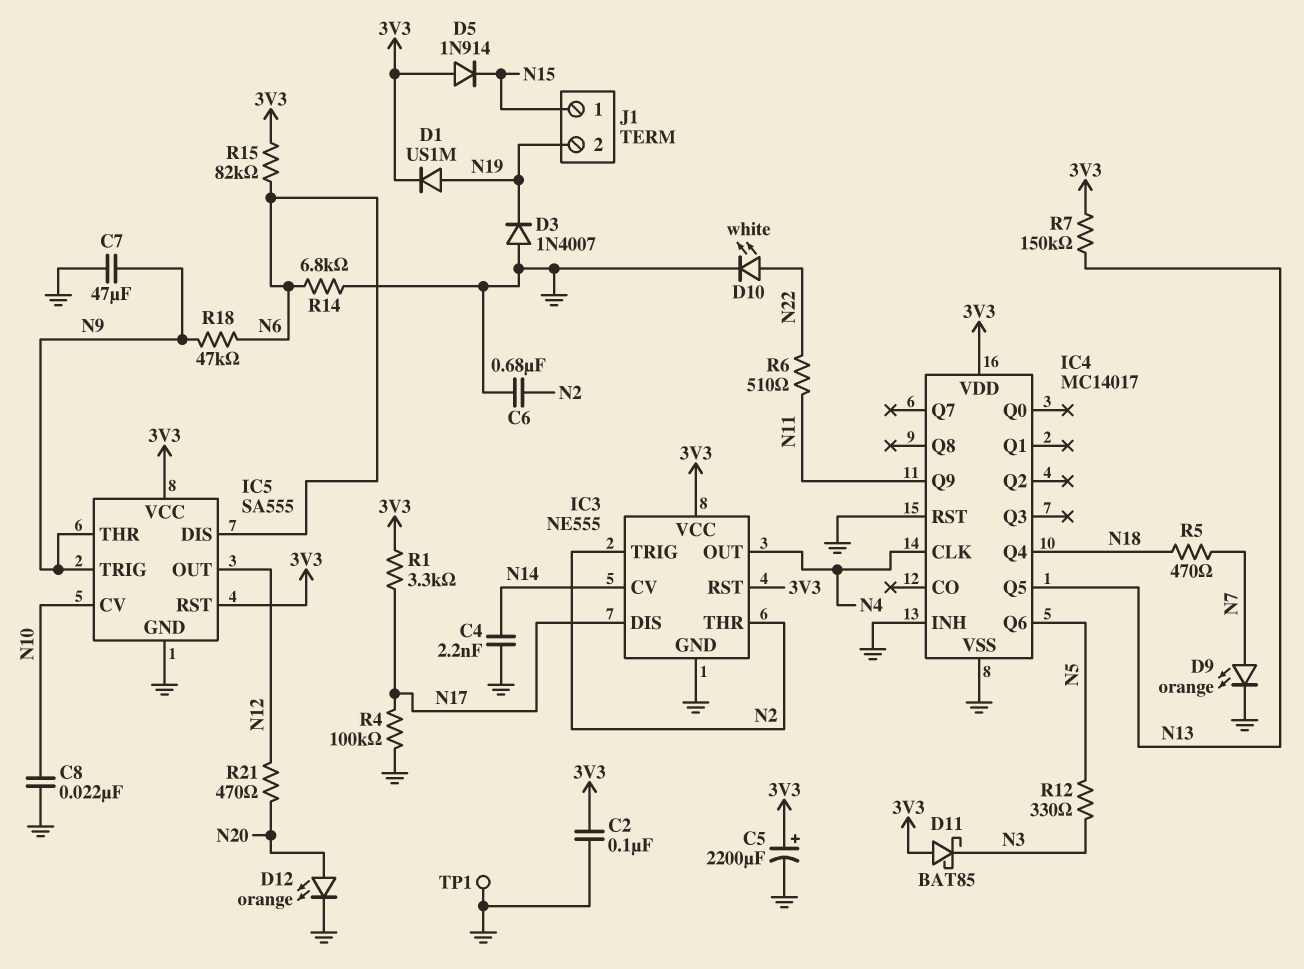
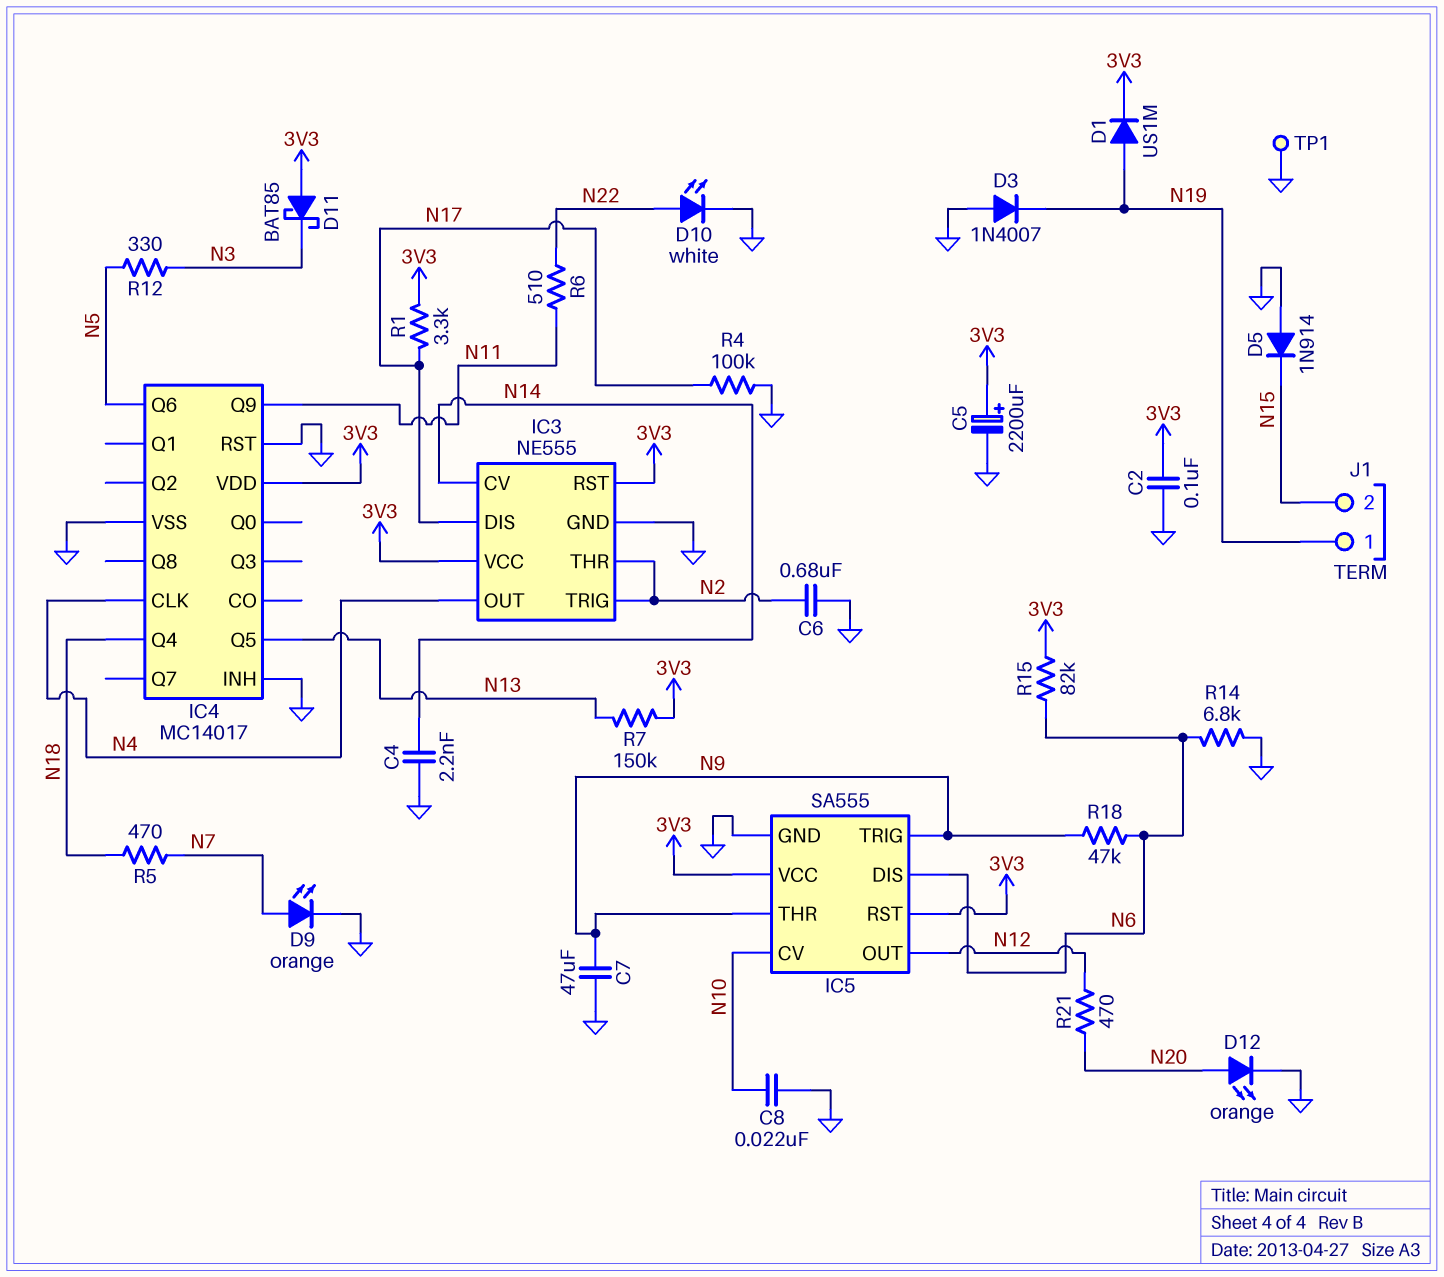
D5: diode 1N914 (A 3V3, K N15) -> diode 1N914 (A GND, K N15)
J1 pin 1: N15 -> N19
J1 pin 2: N19 -> N15

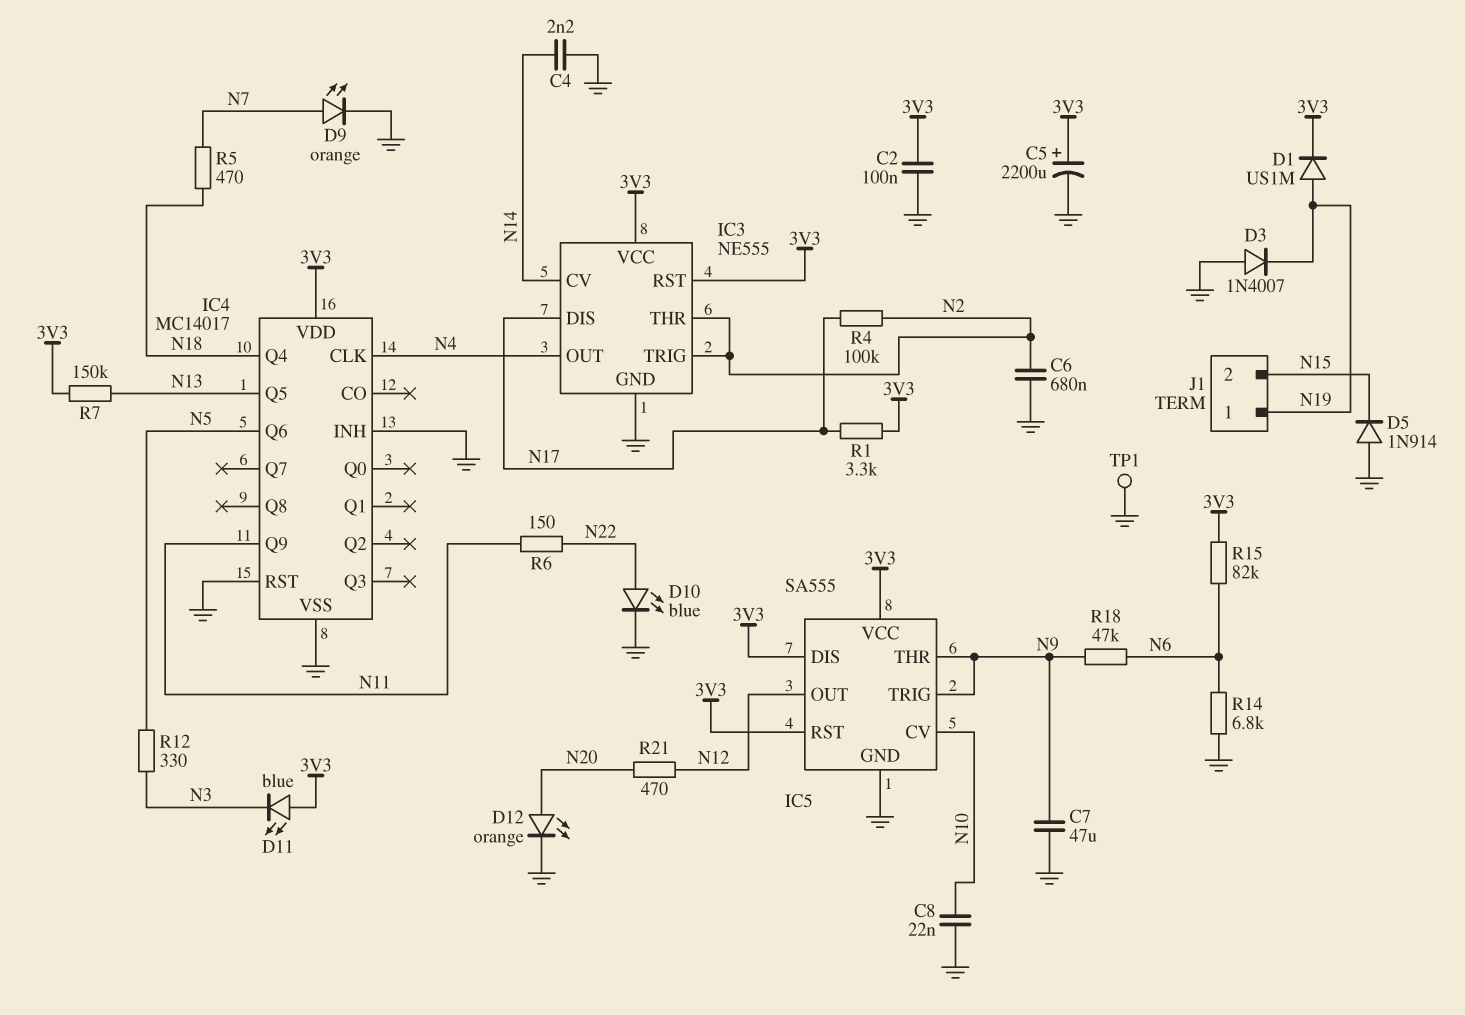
D10: LED white (A N22, K GND) -> LED blue (A N22, K GND)
D11: schottky BAT85 (A 3V3, K N3) -> LED blue (A 3V3, K N3)
IC5 pin DIS: N6 -> 3V3
R4: 100k (GND, N17) -> 100k (N2, N17)
R6: 510 (N11, N22) -> 150 (N11, N22)

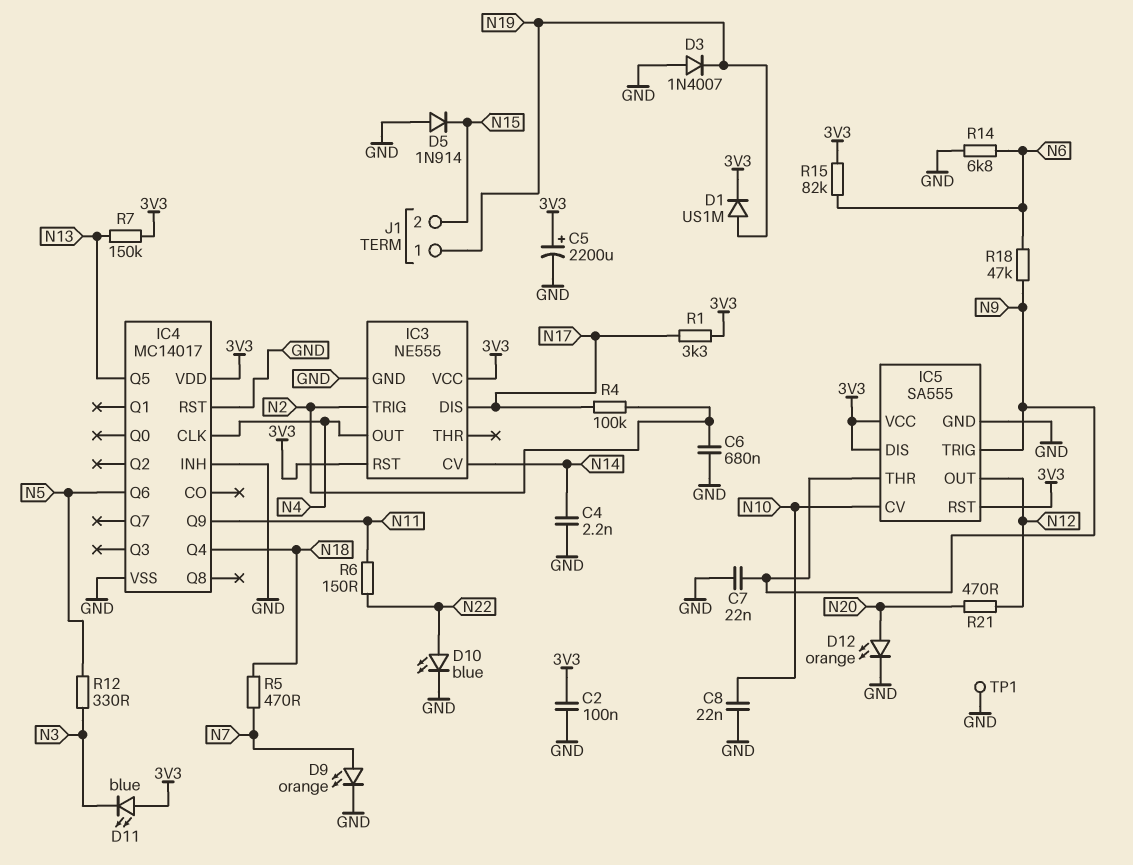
C7: 47uF (GND, N9) -> 22nF (GND, N9)
IC3 pin THR: N2 -> none

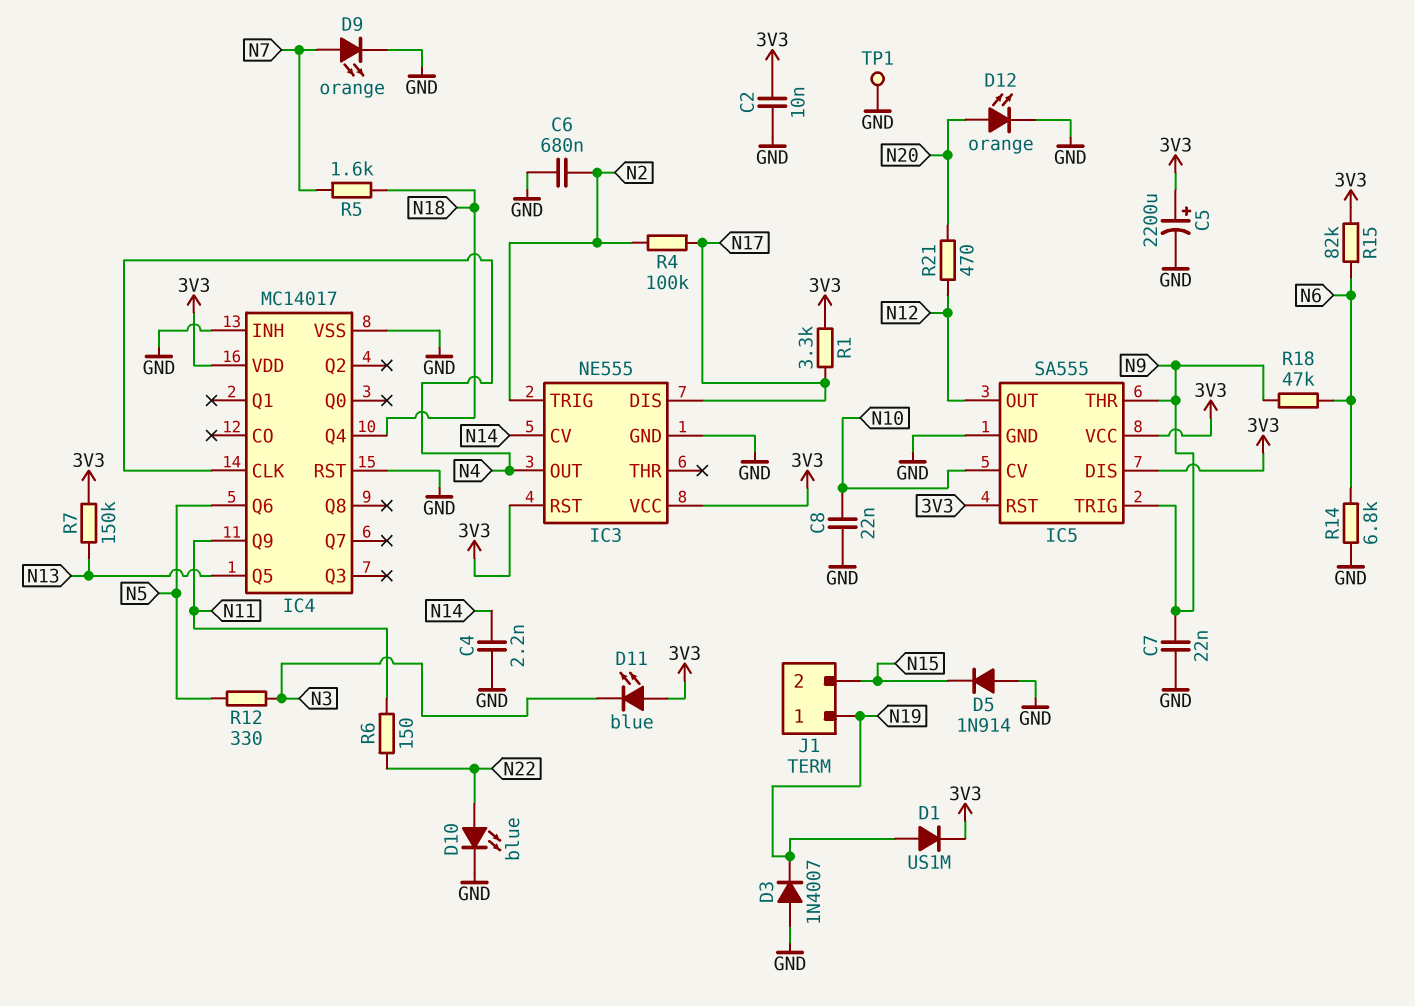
C2: 100nF (3V3, GND) -> 10nF (3V3, GND)
R5: 470 (N7, N18) -> 1.6k (N7, N18)

